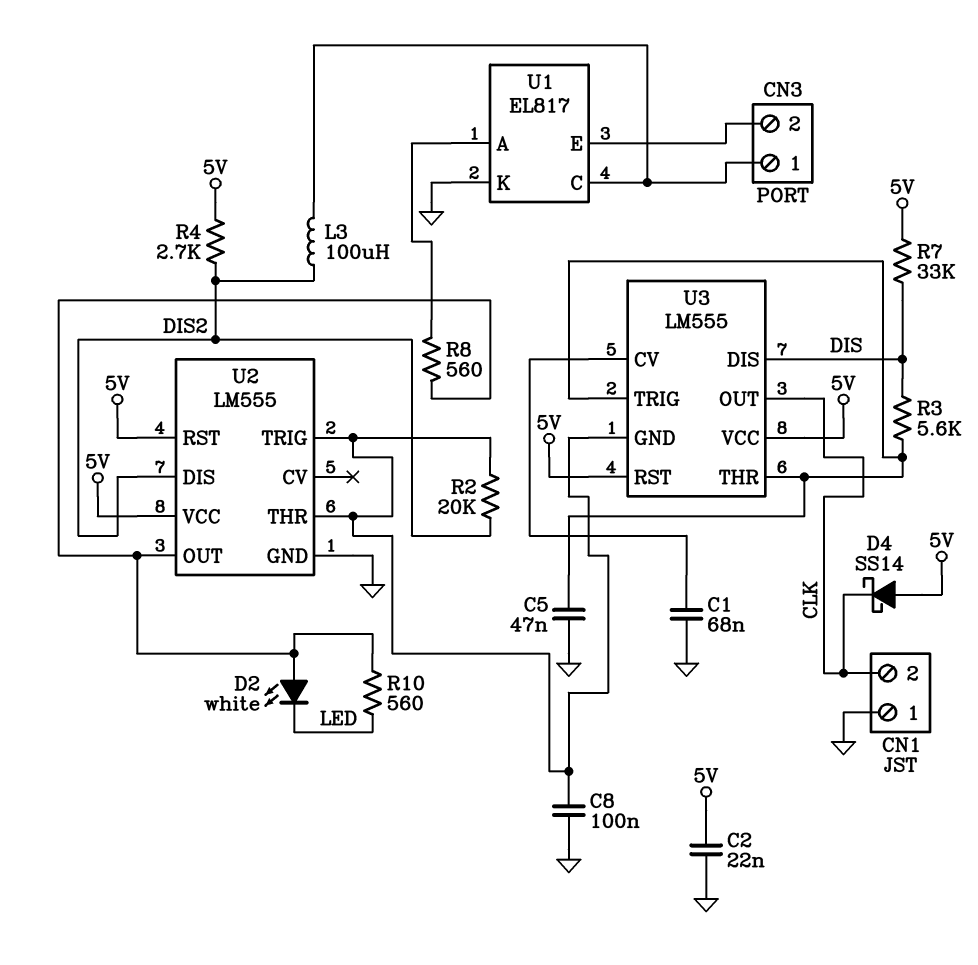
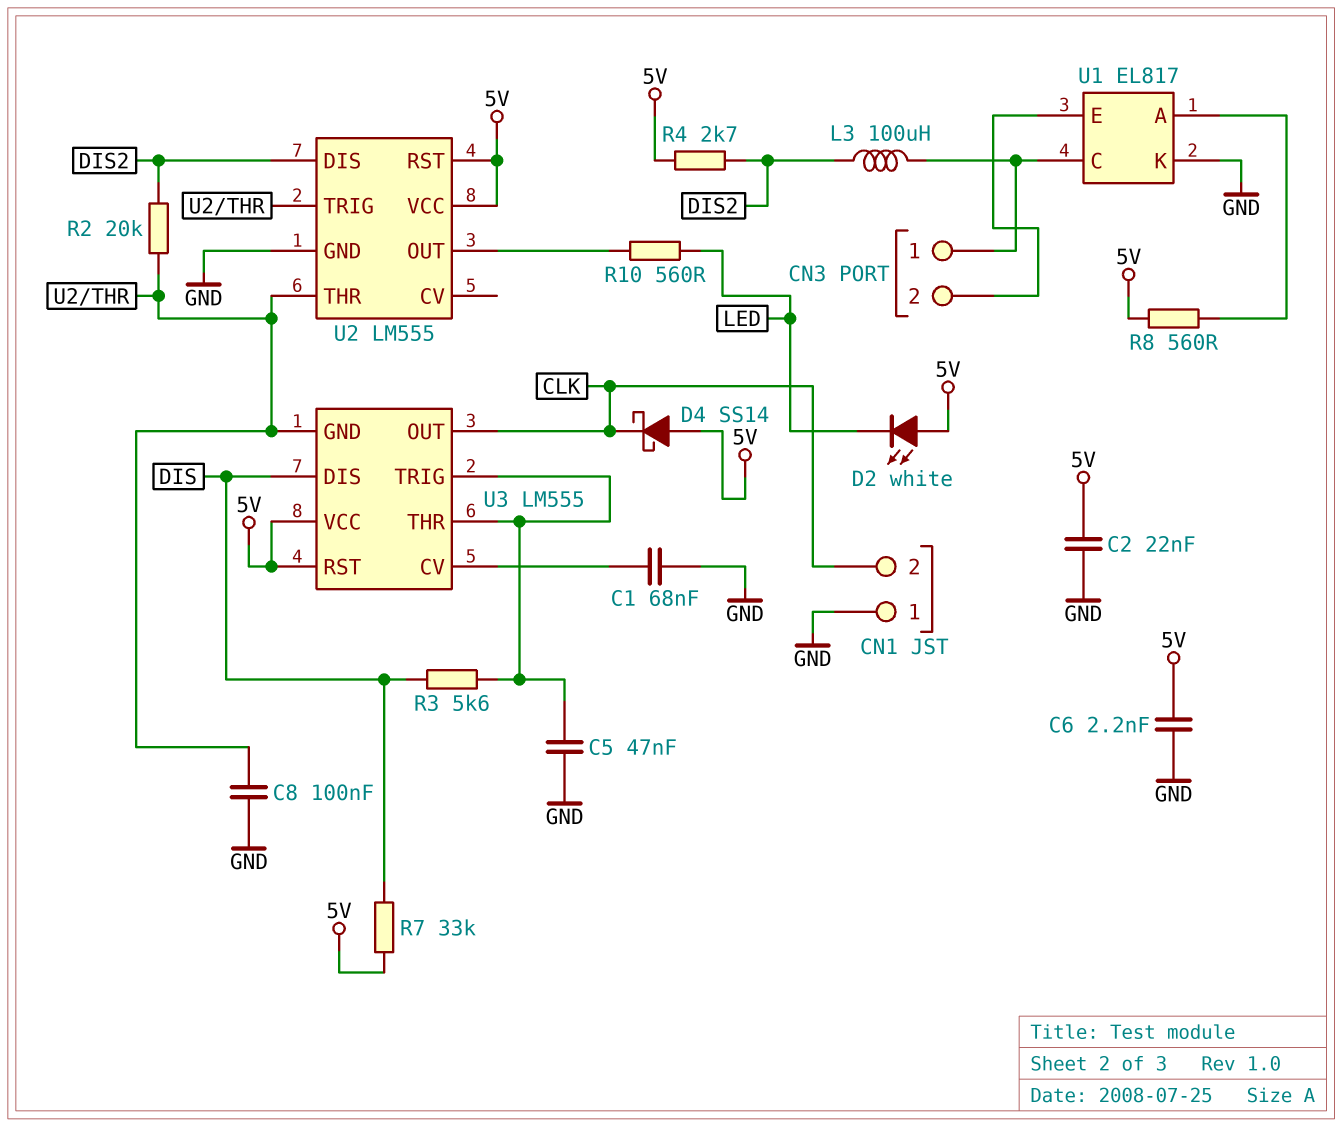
C6: none -> 2.2nF (5V, GND)
D2: LED white (A U2/OUT, K LED) -> LED white (A 5V, K LED)
R8: 560 (U1/A, U2/OUT) -> 560 (5V, U1/A)

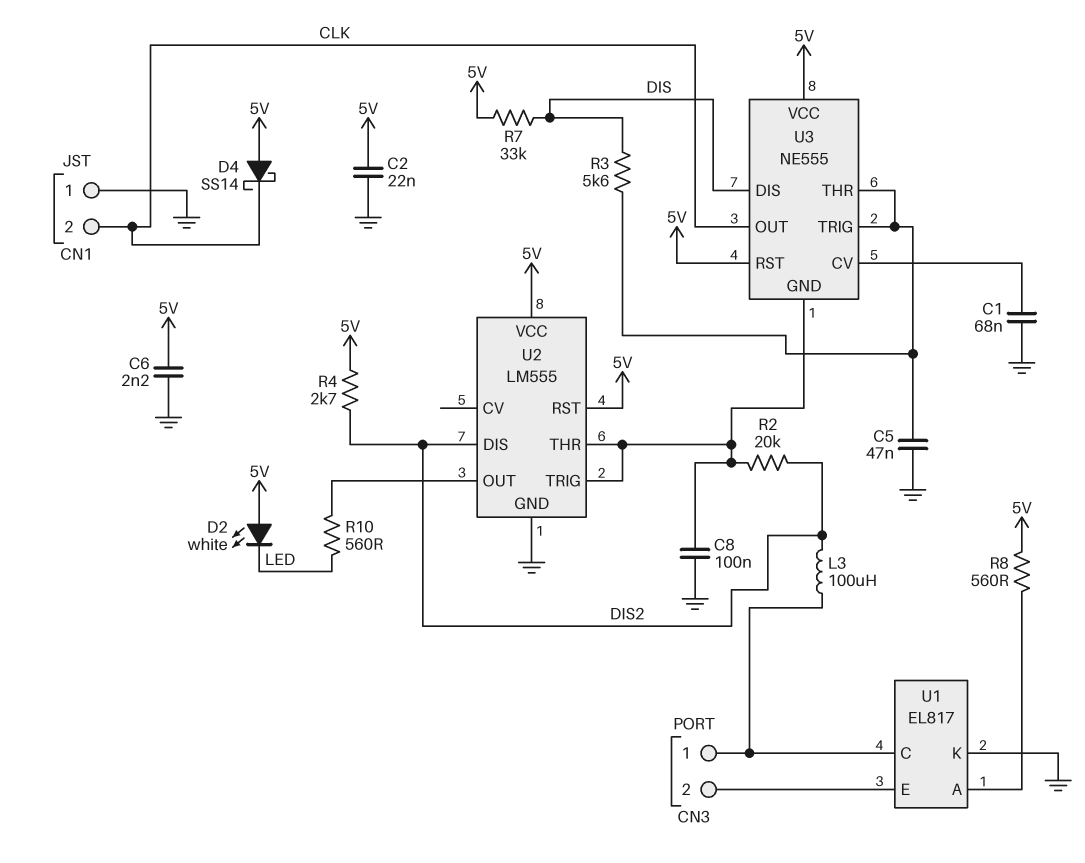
U3: LM555 -> NE555

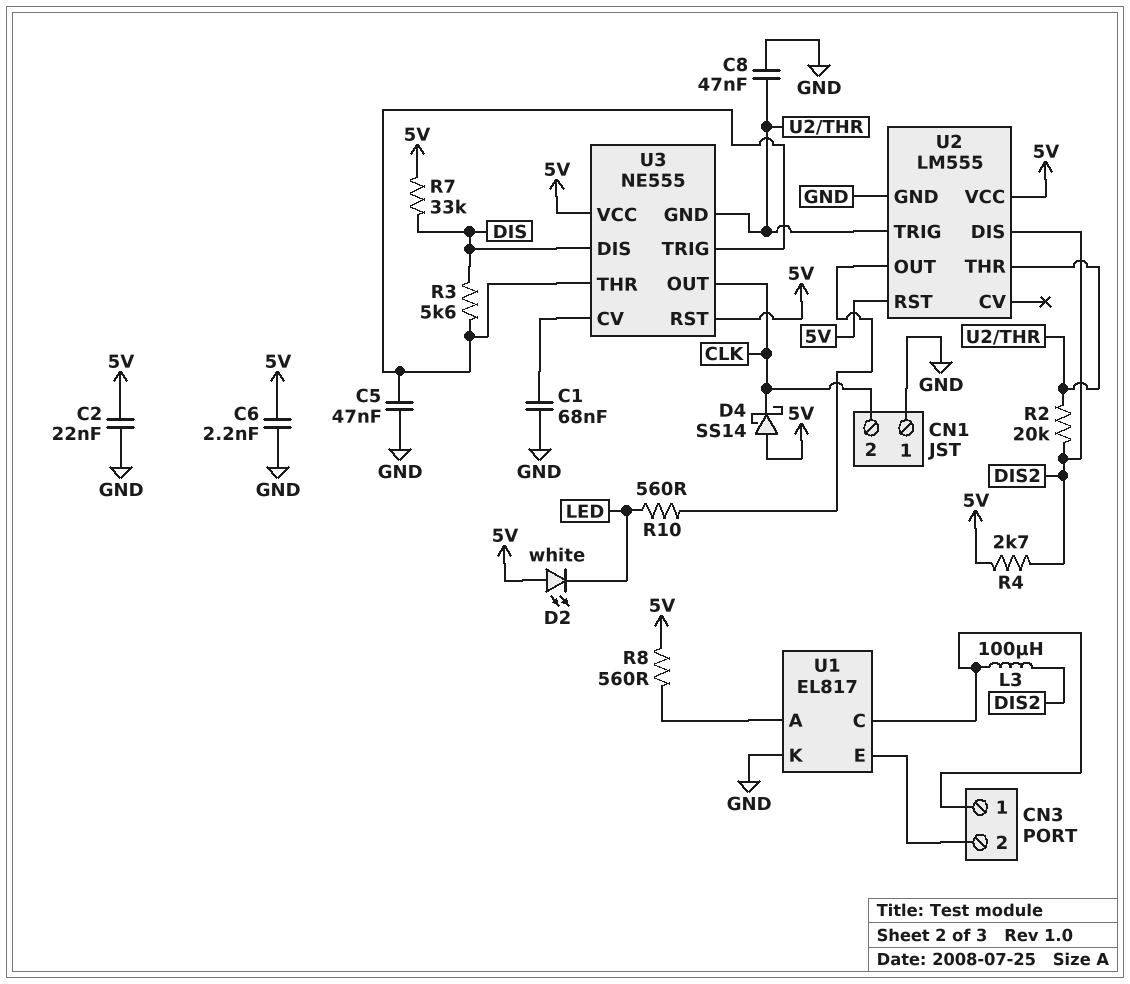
C8: 100nF (GND, U2/THR) -> 47nF (GND, U2/THR)

